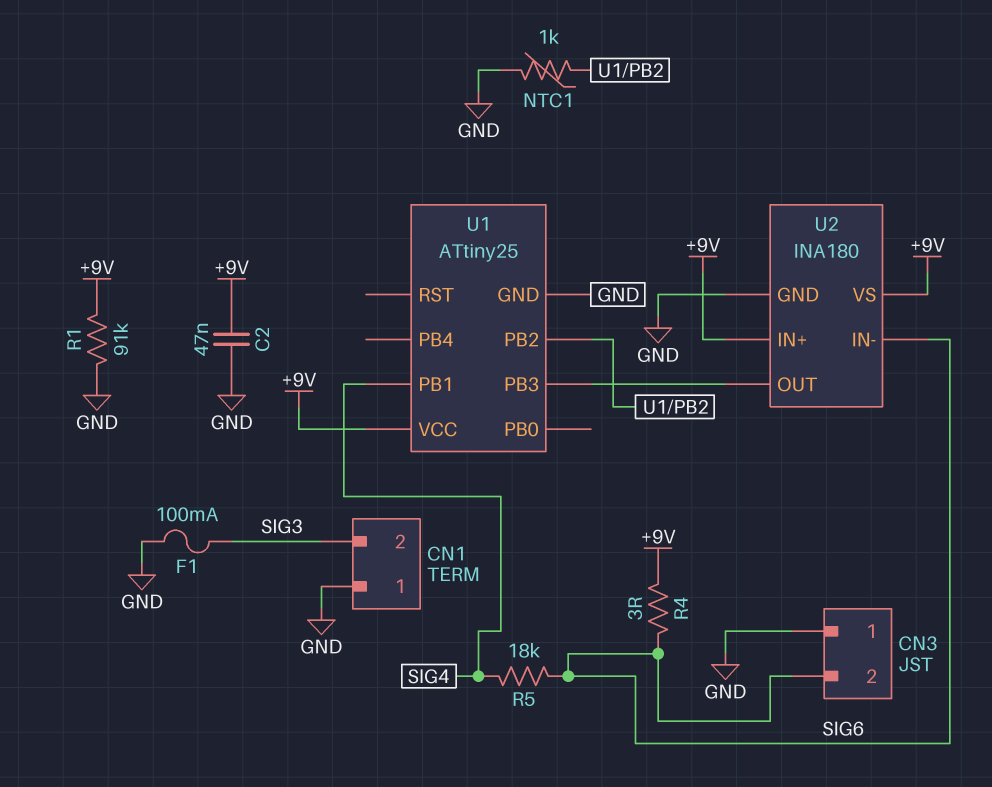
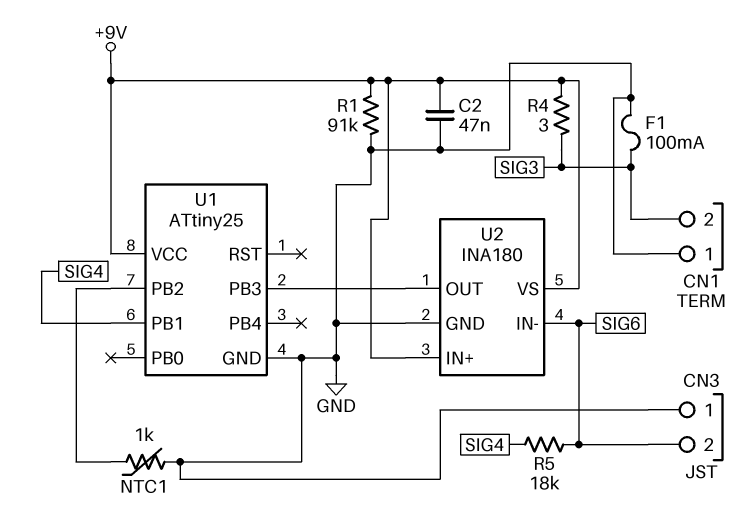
R4: 3 (+9V, SIG6) -> 3 (+9V, SIG3)

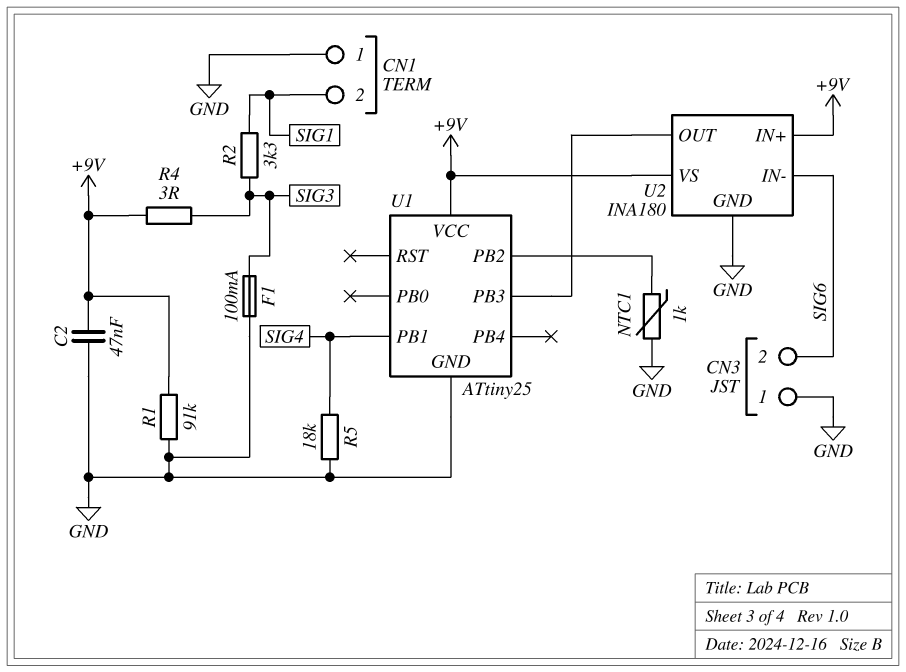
CN1 pin 2: SIG3 -> SIG1
R2: none -> 3.3k (SIG1, SIG3)
R5: 18k (SIG4, SIG6) -> 18k (GND, SIG4)

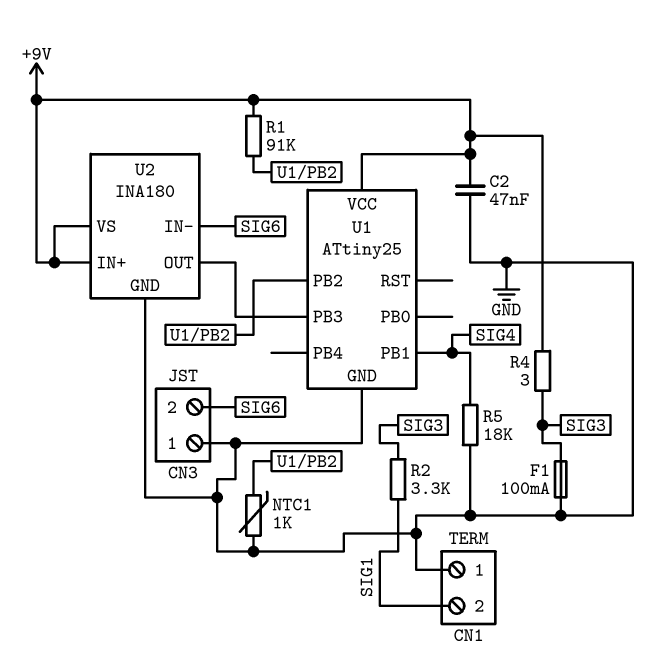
R1: 91k (+9V, GND) -> 91k (+9V, U1/PB2)

